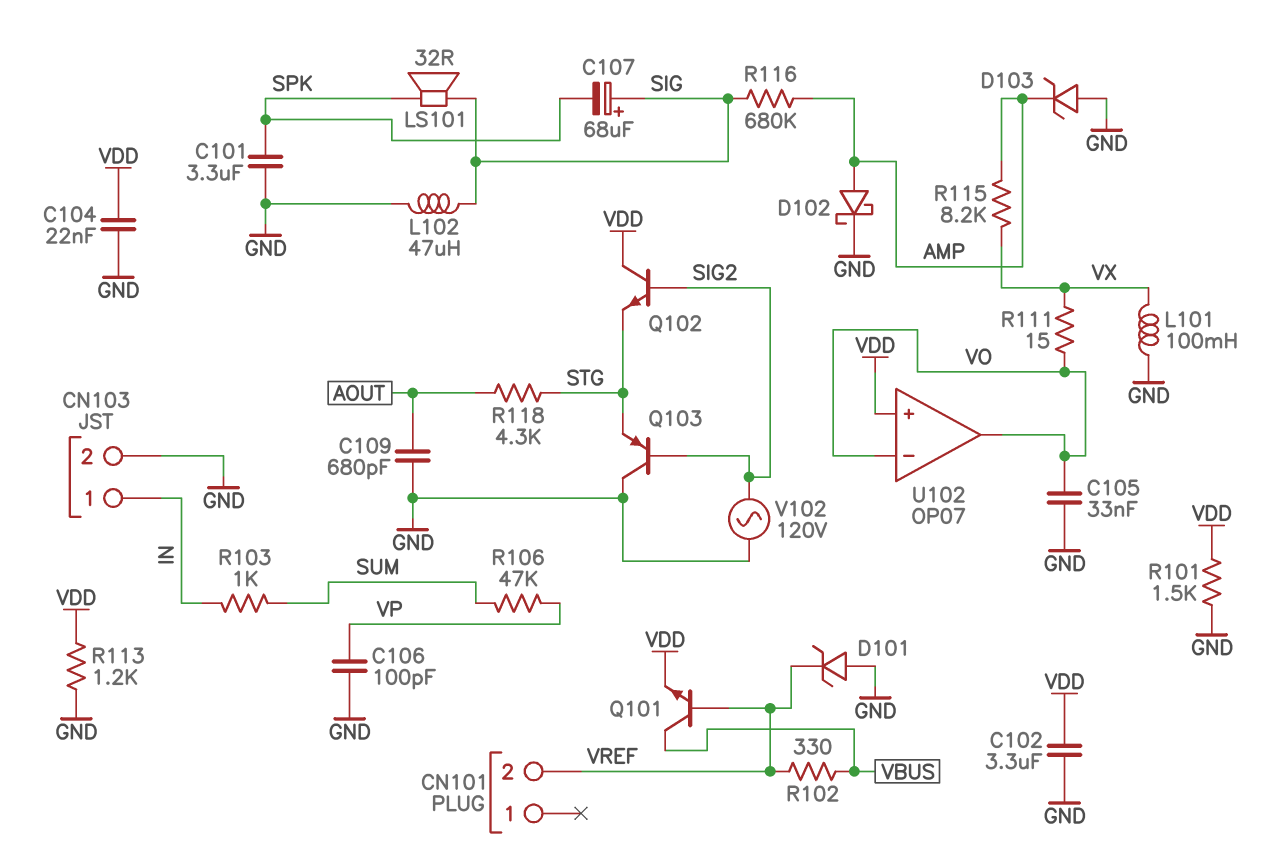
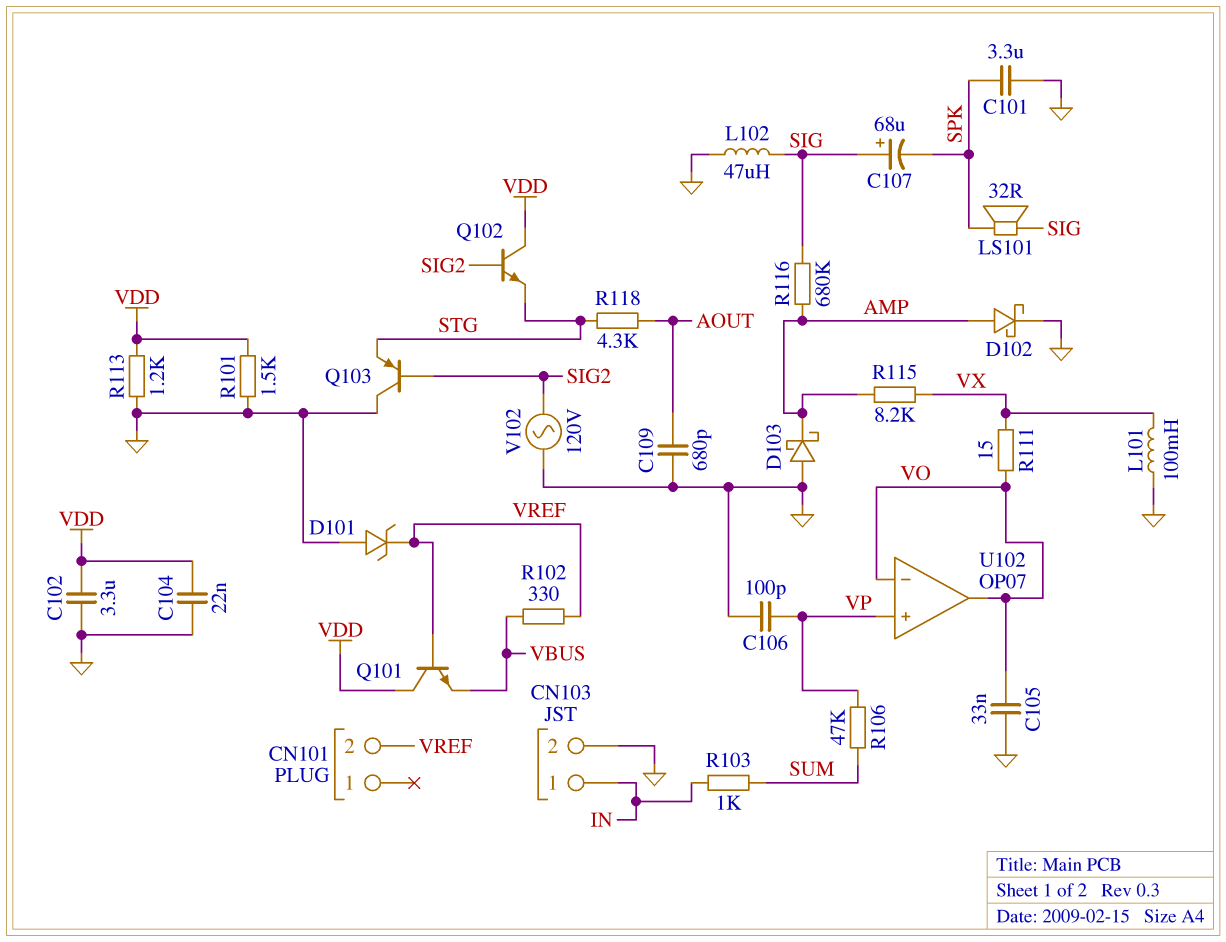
D103: zener (A GND, K AMP) -> schottky (A GND, K AMP)
Q101: NPN (B VREF, C VBUS, E VDD) -> NPN (B VREF, C VDD, E VBUS)
U102 pin in+: VDD -> VP

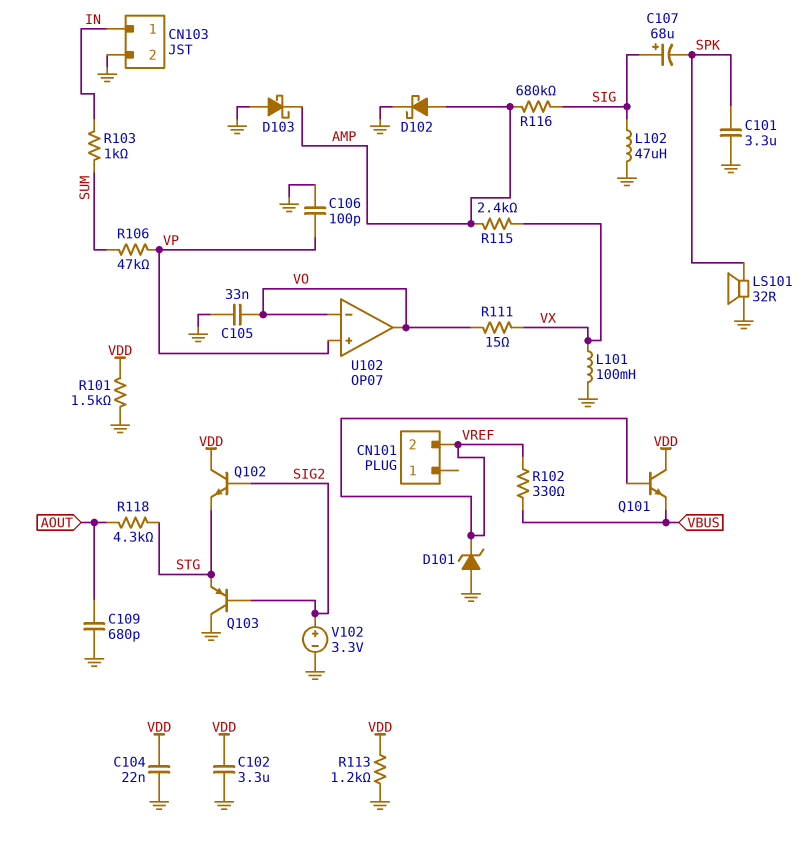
LS101: speaker 32R (SIG, SPK) -> speaker 32R (GND, SPK)
R115: 8.2k (AMP, VX) -> 2.4k (AMP, VX)
V102: AC 120V (GND, SIG2) -> 3.3V (plus SIG2, minus GND)

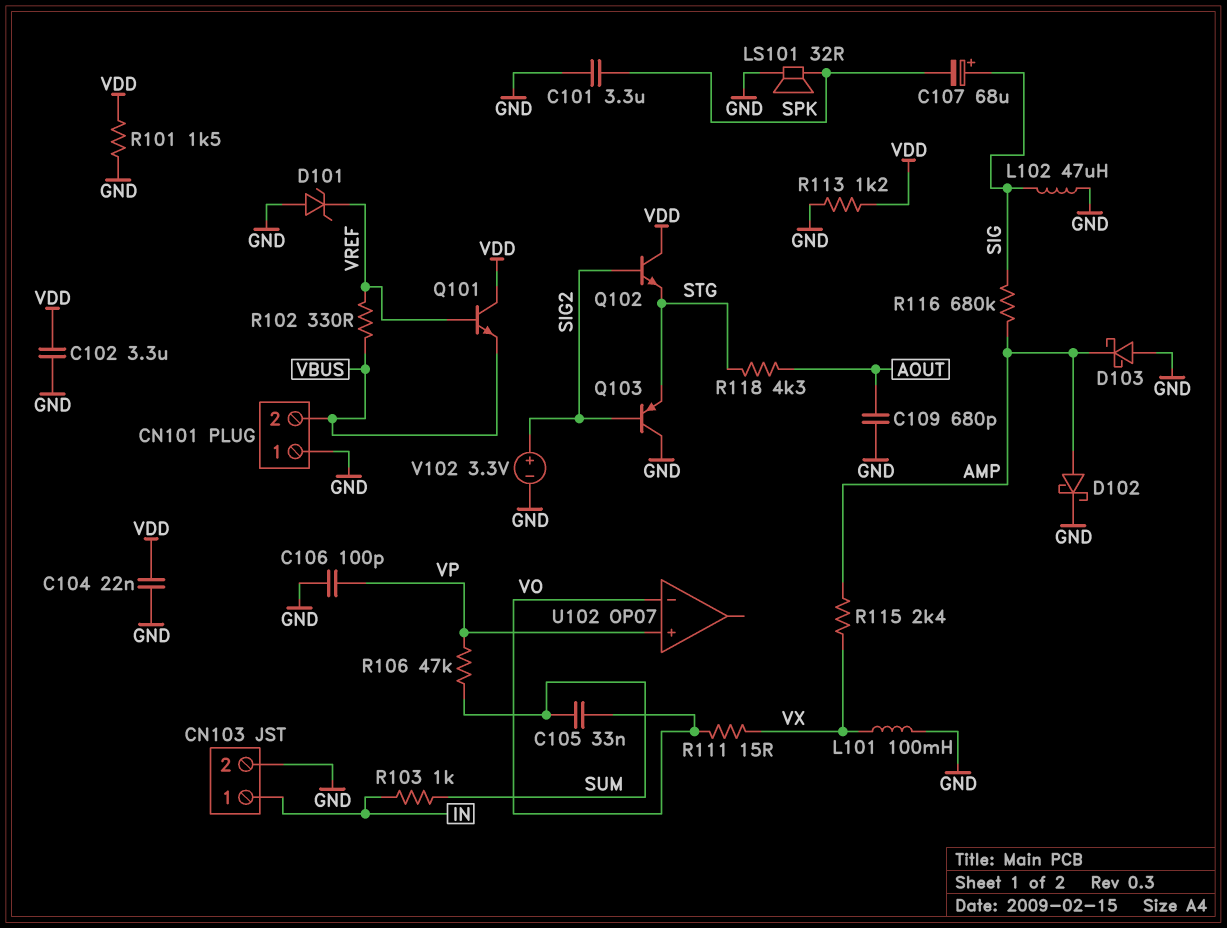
C105: 33nF (GND, VO) -> 33nF (SUM, VO)
CN101 pin 1: none -> GND
CN101 pin 2: VREF -> VBUS
U102 pin out: VO -> none

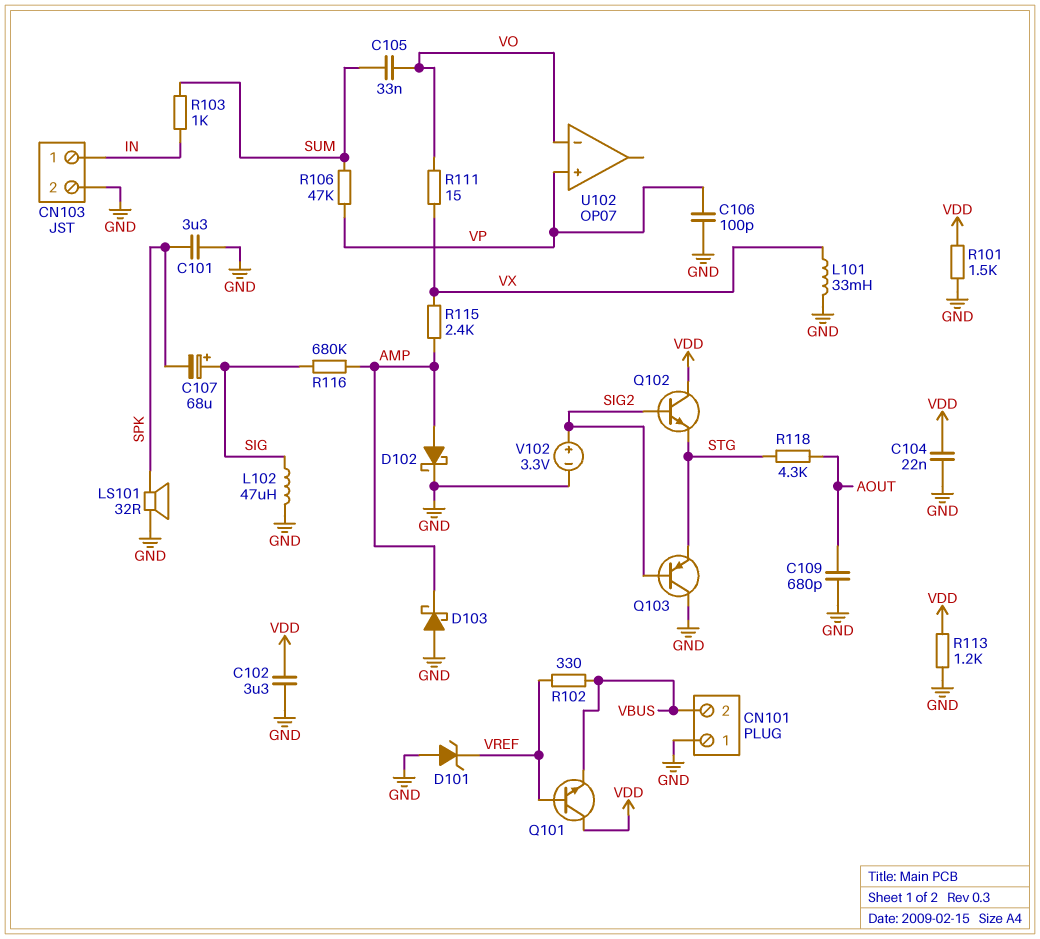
L101: 100mH (GND, VX) -> 33mH (GND, VX)

